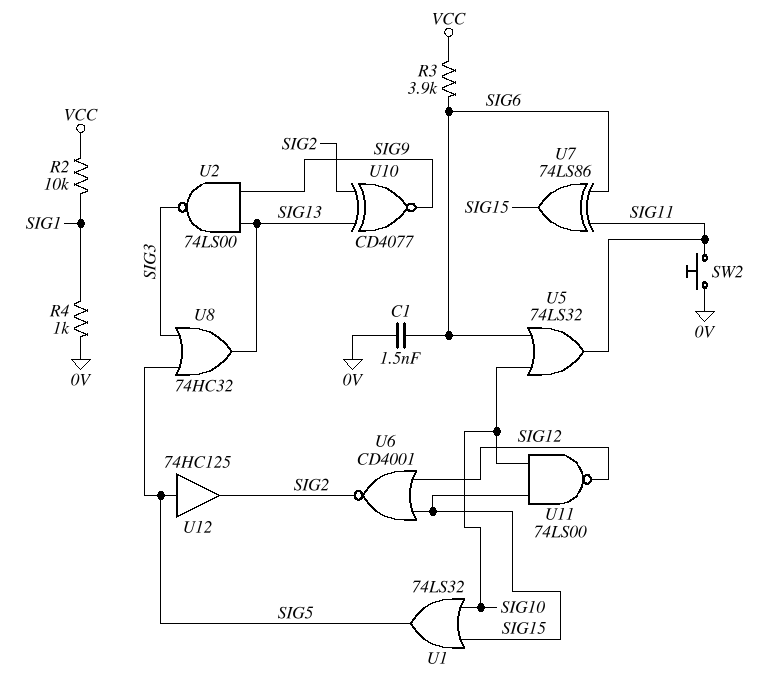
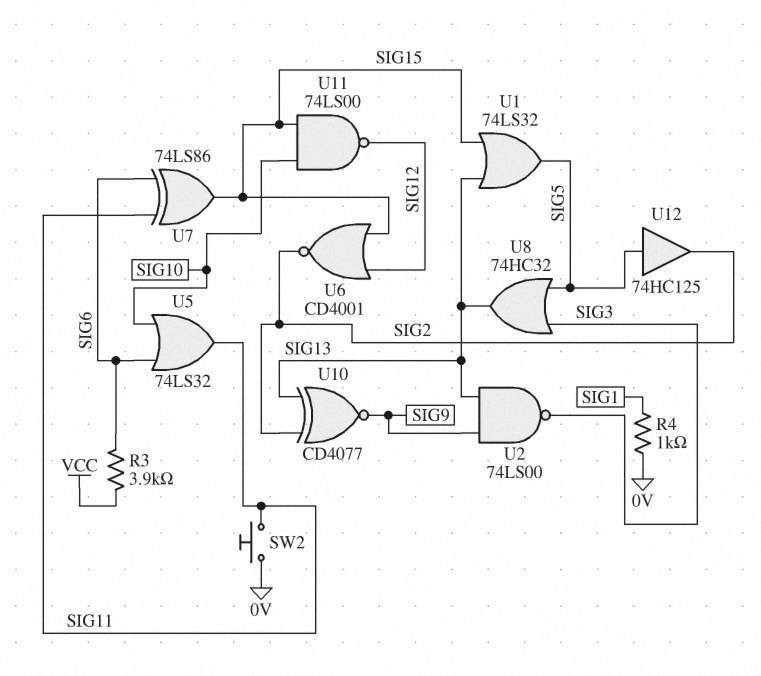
C1: 1.5nF (0V, SIG6) -> none
R2: 10k (SIG1, VCC) -> none
U1: OR 74LS32 (in SIG10, in SIG15, out SIG5) -> OR 74LS32 (in SIG13, in SIG15, out SIG5)

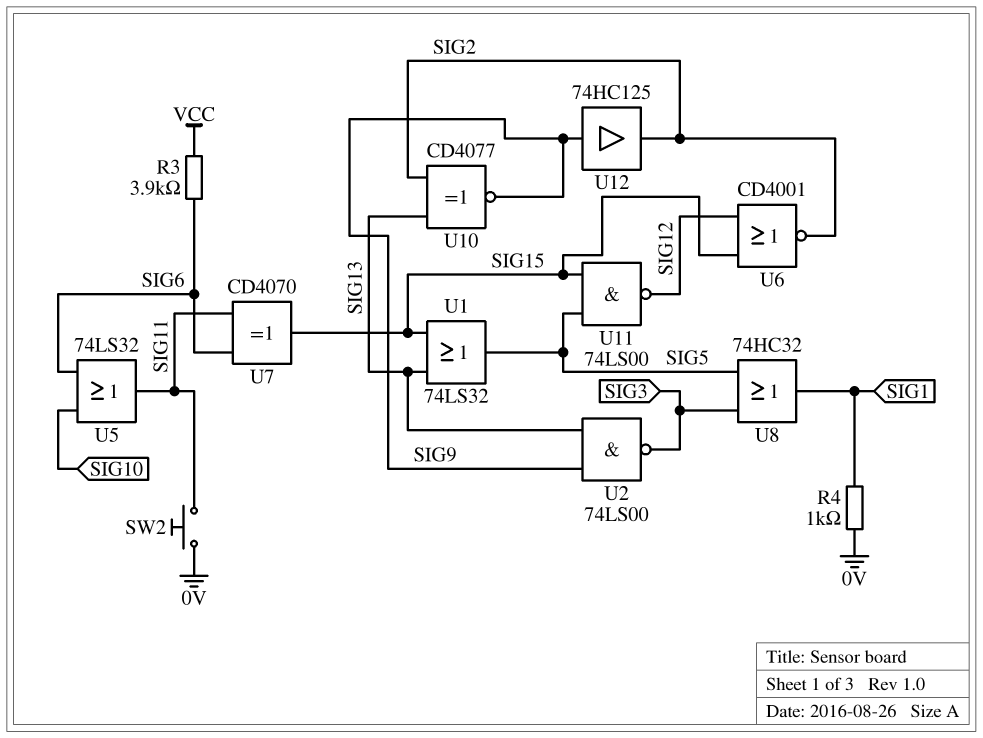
U7: XOR 74LS86 (in SIG6, in SIG11, out SIG15) -> XOR CD4070 (in SIG6, in SIG11, out SIG15)
U8: OR 74HC32 (in SIG3, in SIG5, out SIG13) -> OR 74HC32 (in SIG3, in SIG5, out SIG1)
U11: NAND 74LS00 (in SIG10, in SIG15, out SIG12) -> NAND 74LS00 (in SIG5, in SIG15, out SIG12)
U12: buffer 74HC125 (in SIG5, out SIG2) -> buffer 74HC125 (in SIG9, out SIG2)

